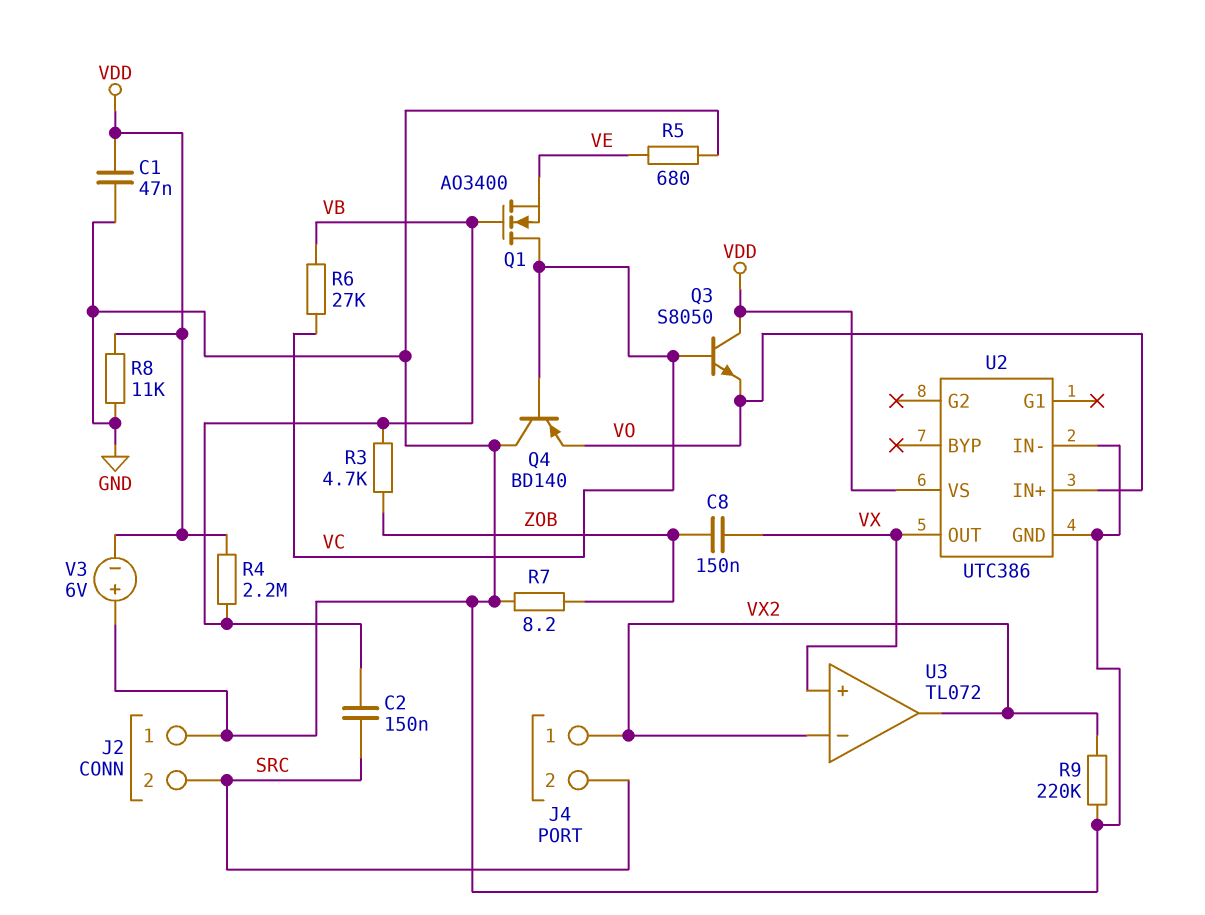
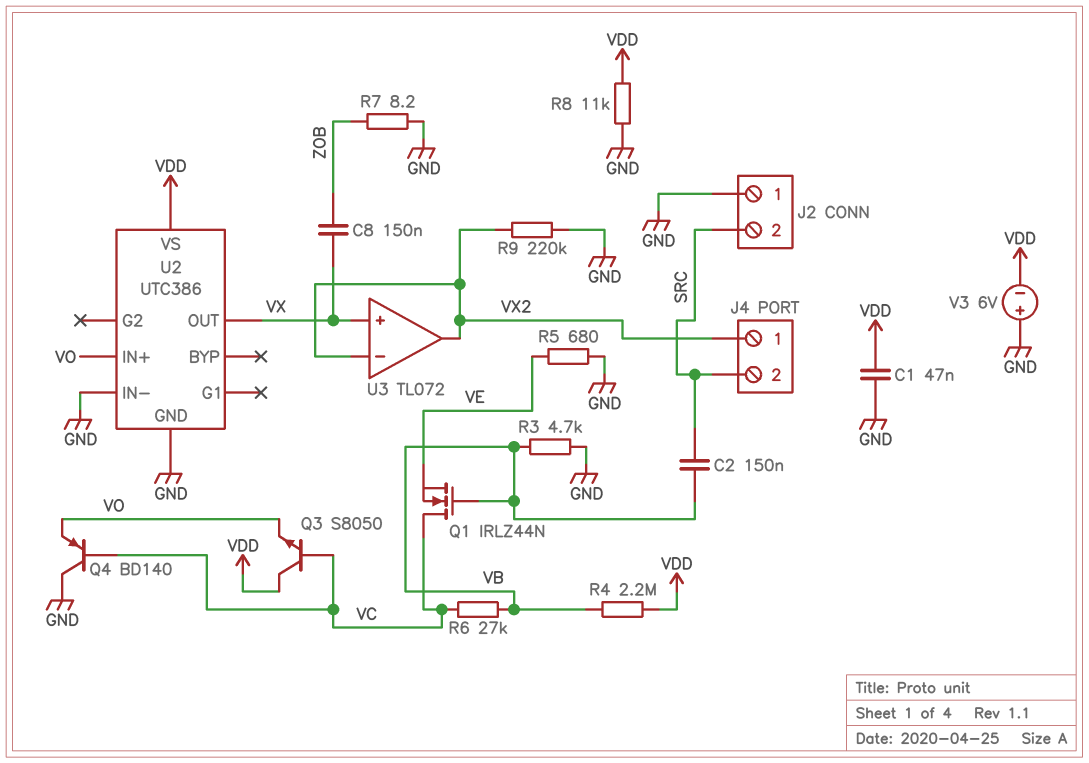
Q1: NMOS AO3400 (G VB, D VC, S VE) -> NMOS IRLZ44N (G VB, D VC, S VE)
R3: 4.7k (VB, ZOB) -> 4.7k (GND, VB)

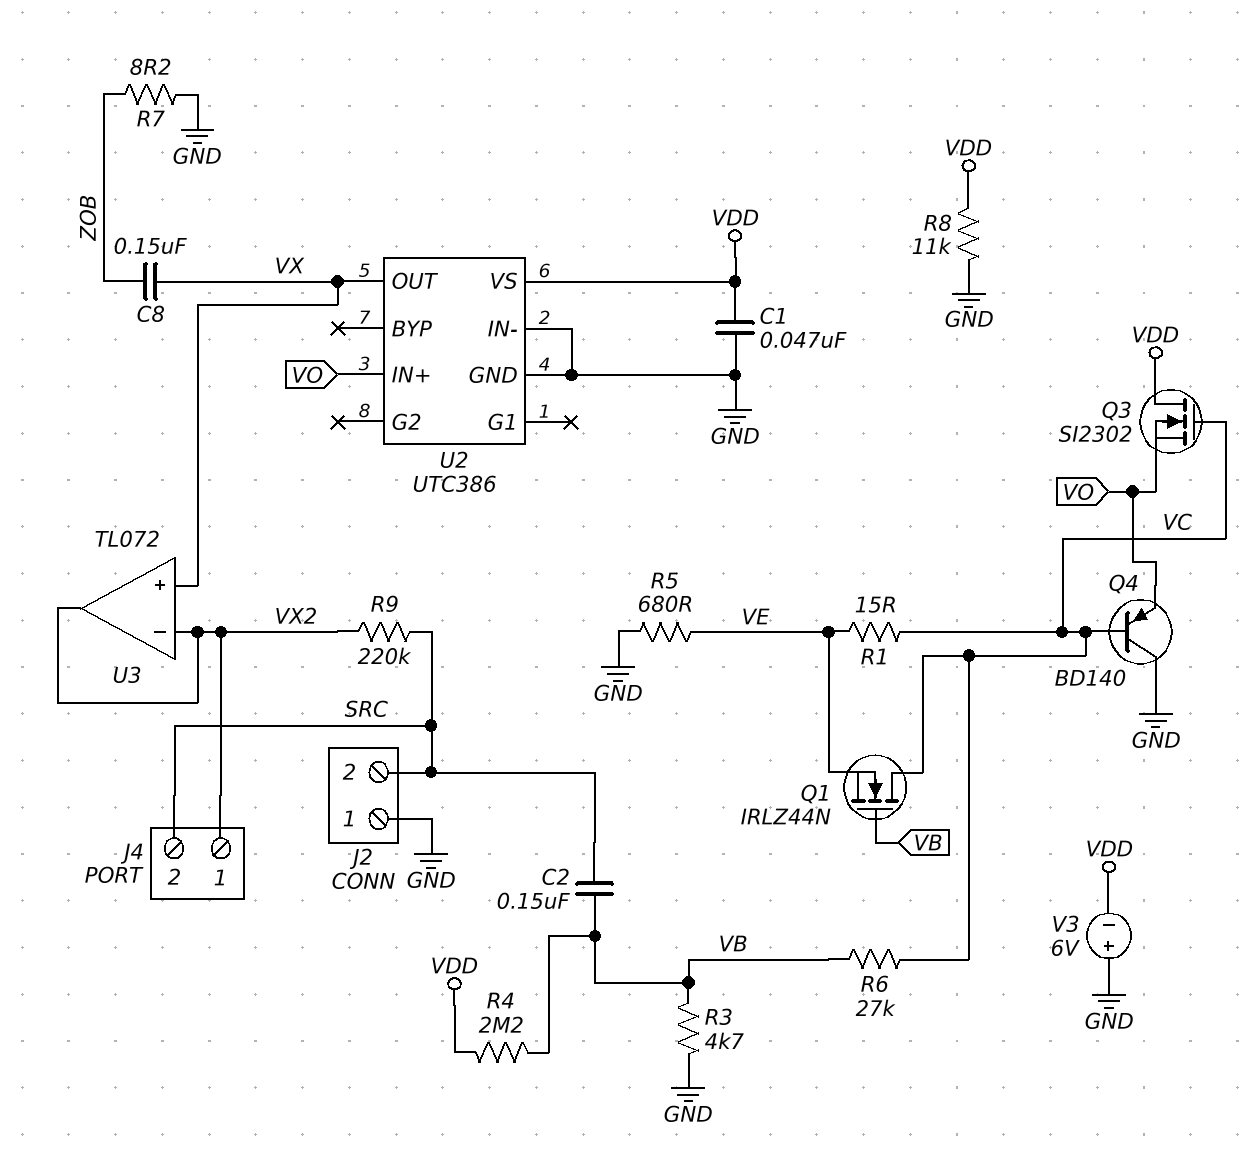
Q3: NPN S8050 (B VC, C VDD, E VO) -> NMOS SI2302 (G VC, D VDD, S VO)
R1: none -> 15 (VC, VE)
R9: 220k (GND, VX2) -> 220k (SRC, VX2)

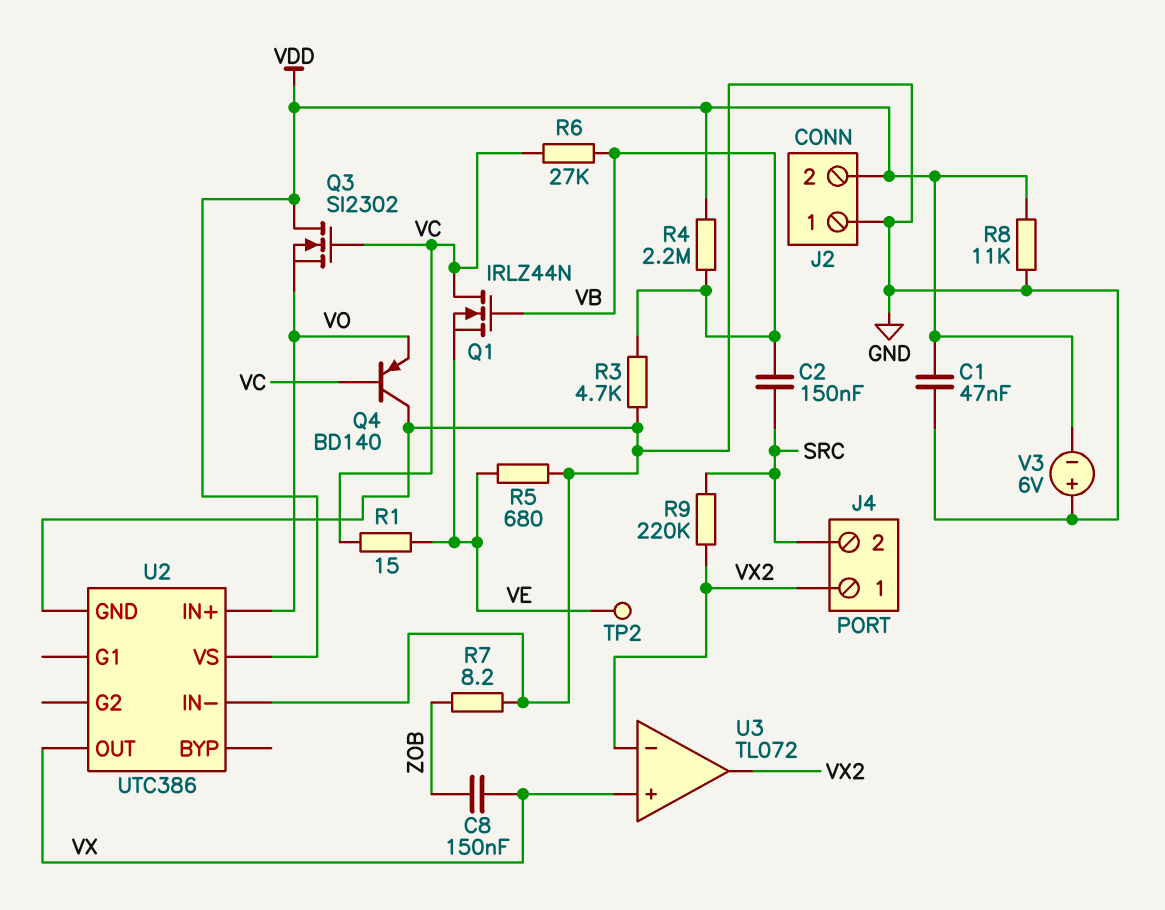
J2 pin 2: SRC -> VDD
TP2: none -> test point (VE)

